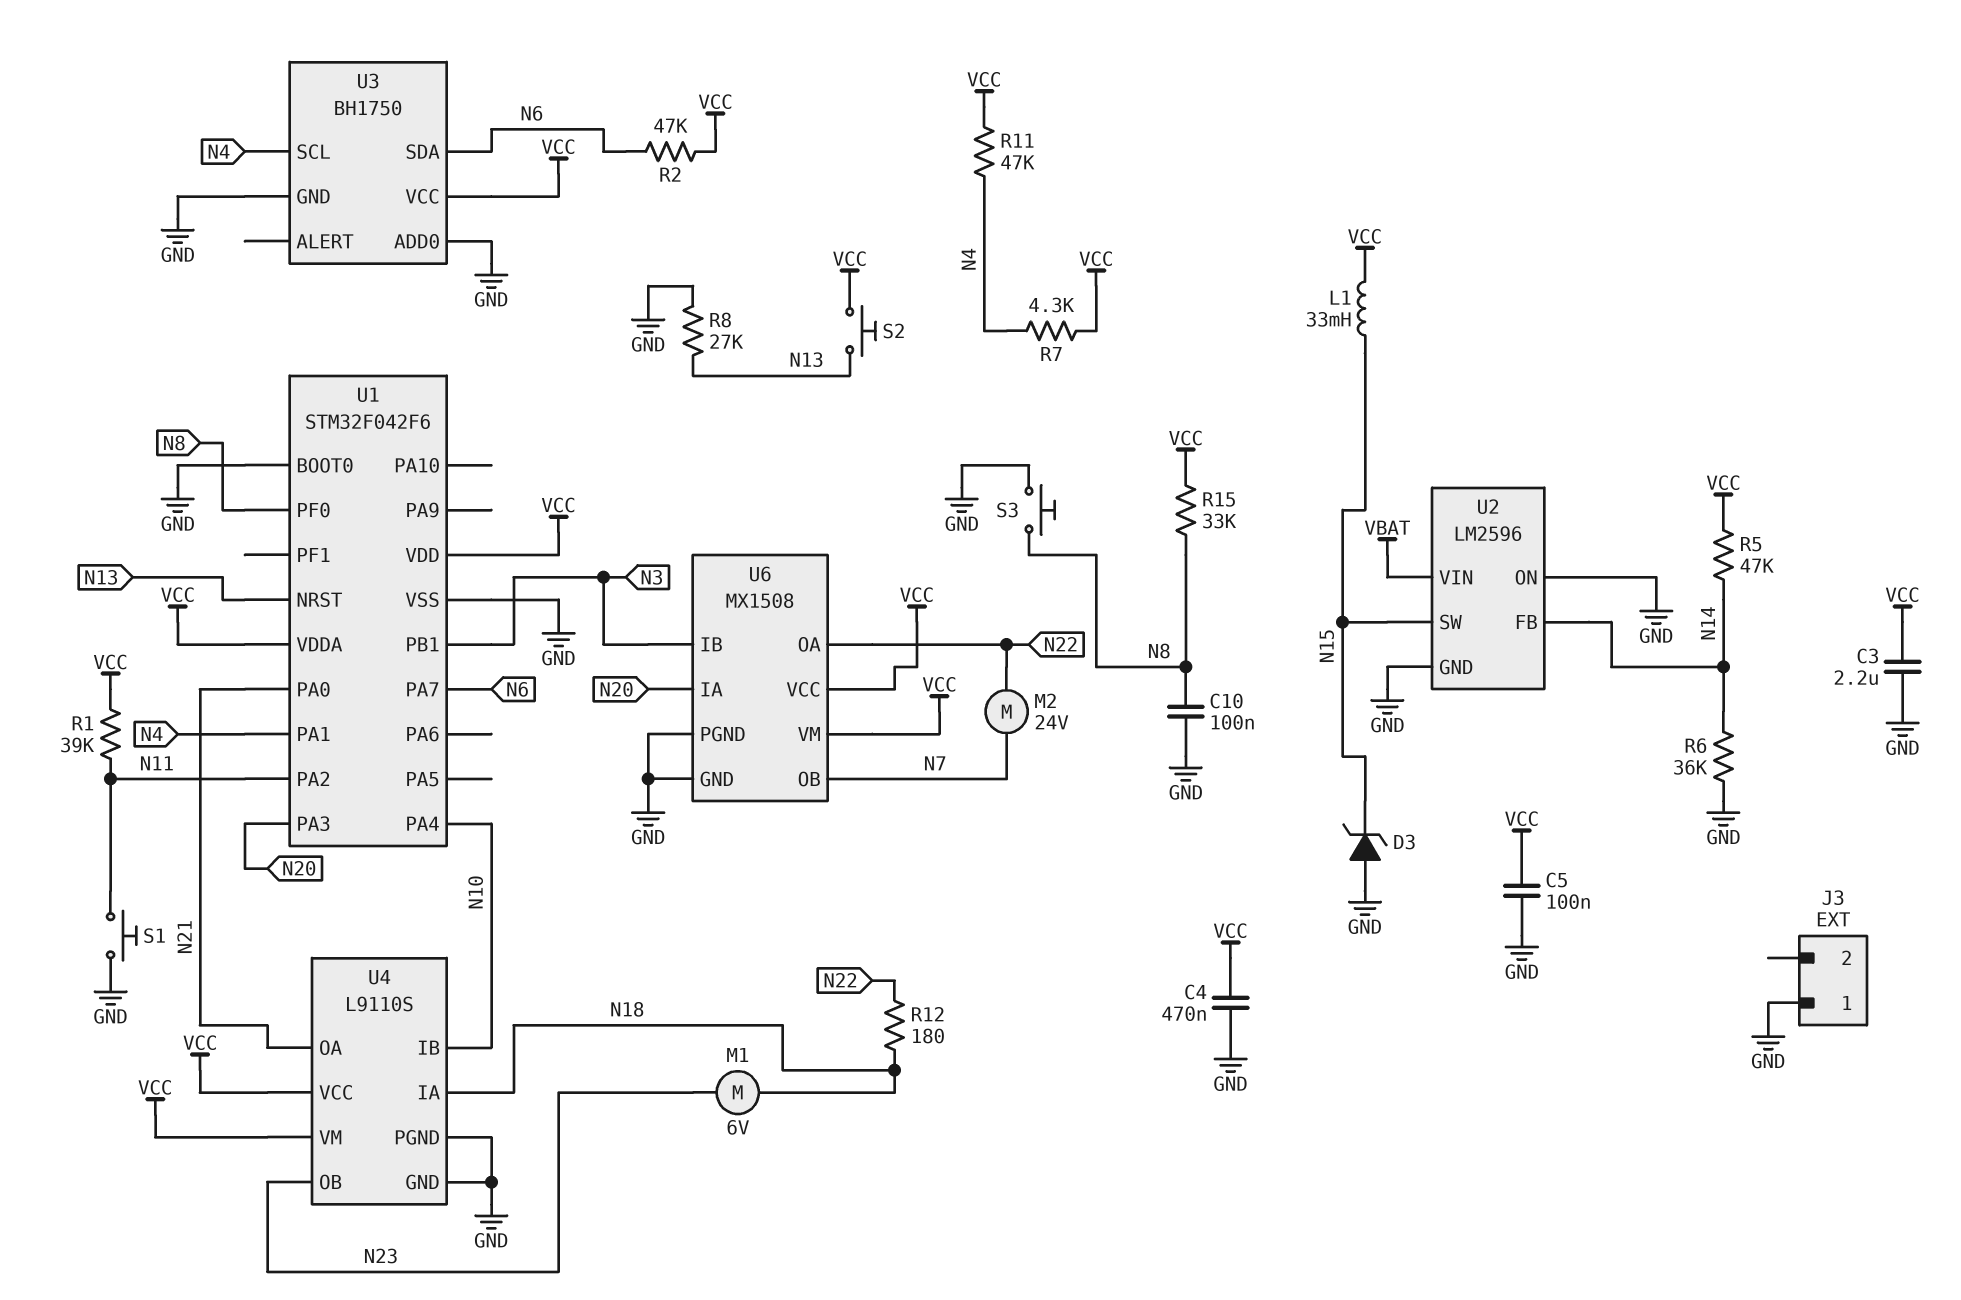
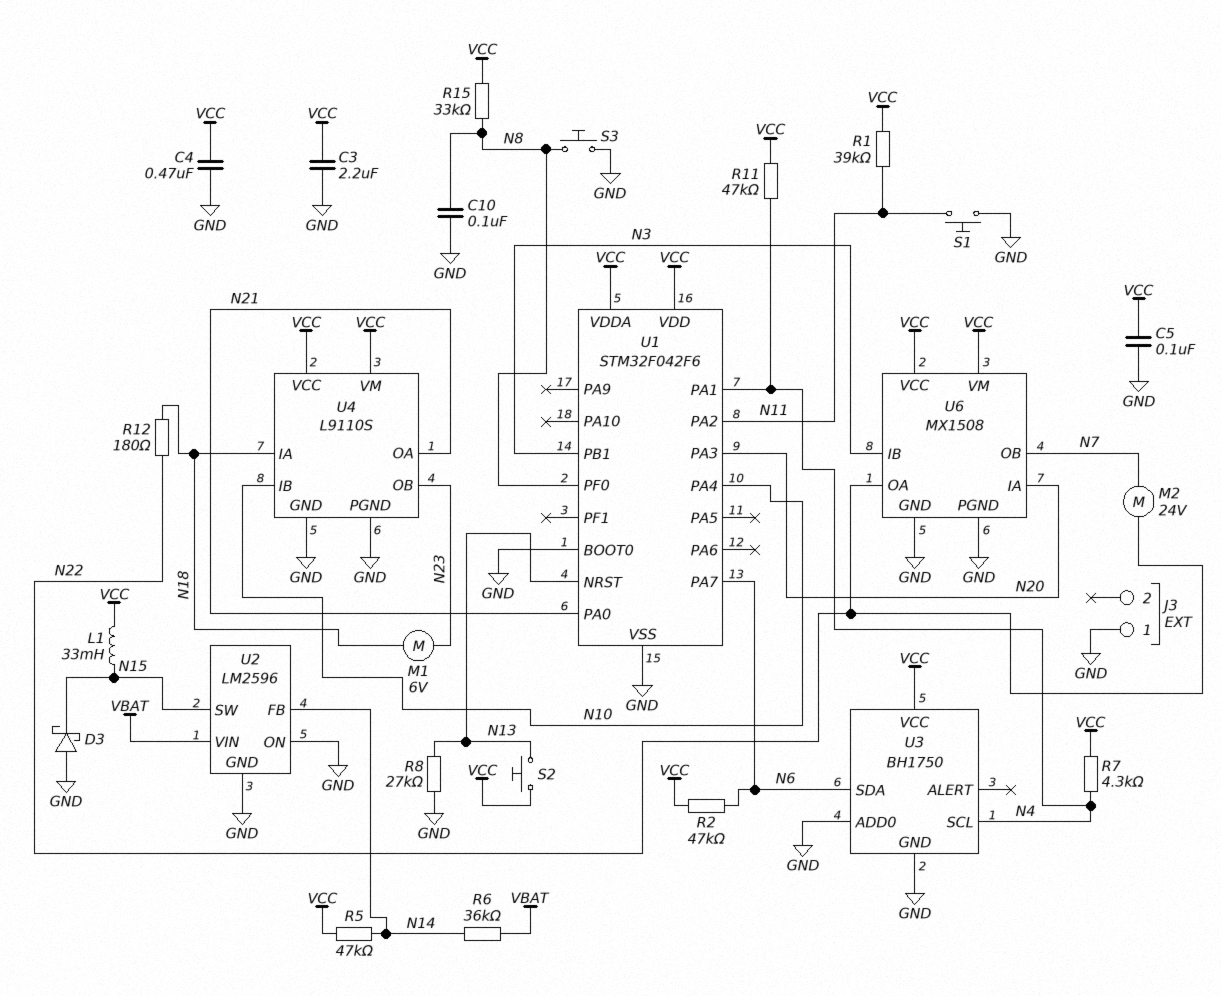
D3: zener (A GND, K N15) -> schottky (A GND, K N15)
R6: 36k (GND, N14) -> 36k (N14, VBAT)

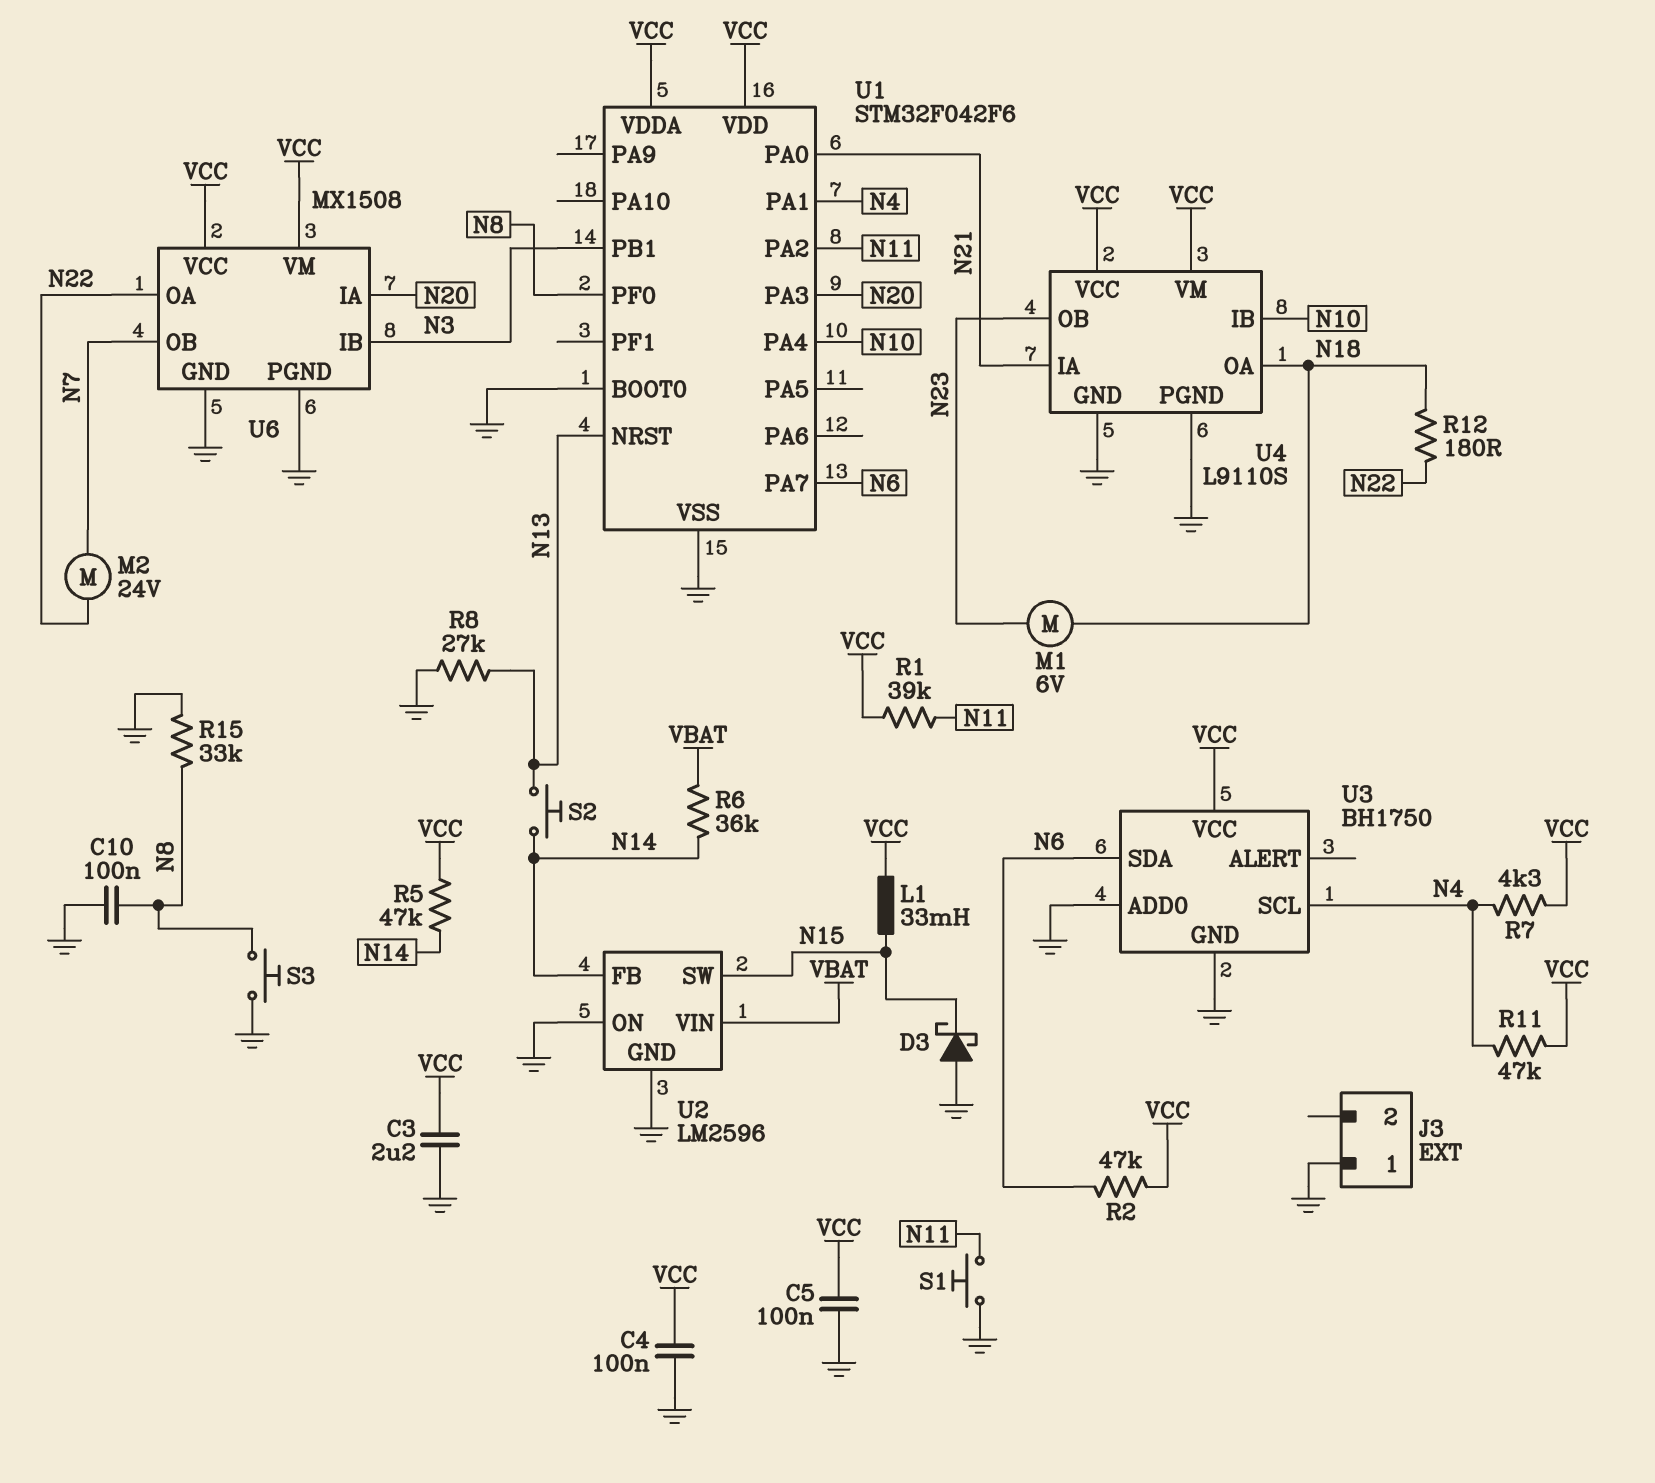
C4: 470nF (GND, VCC) -> 100nF (GND, VCC)
R15: 33k (N8, VCC) -> 33k (GND, N8)
S2: button (N13, VCC) -> button (N13, N14)
U4 pin IA: N18 -> N21
U4 pin OA: N21 -> N18

